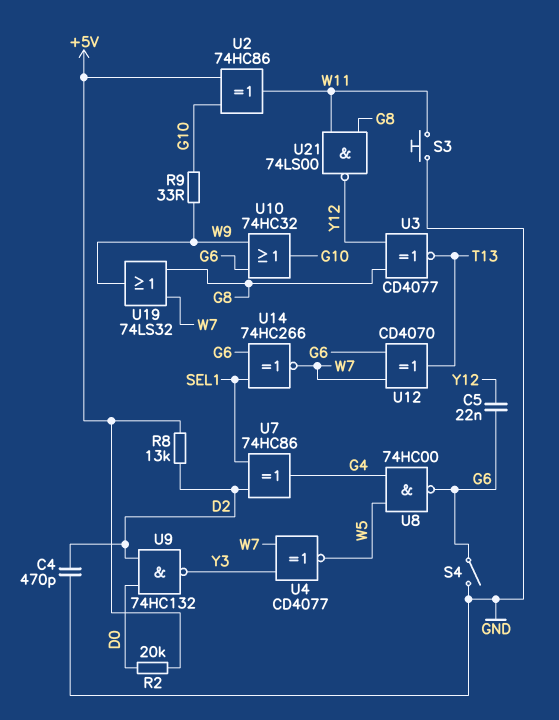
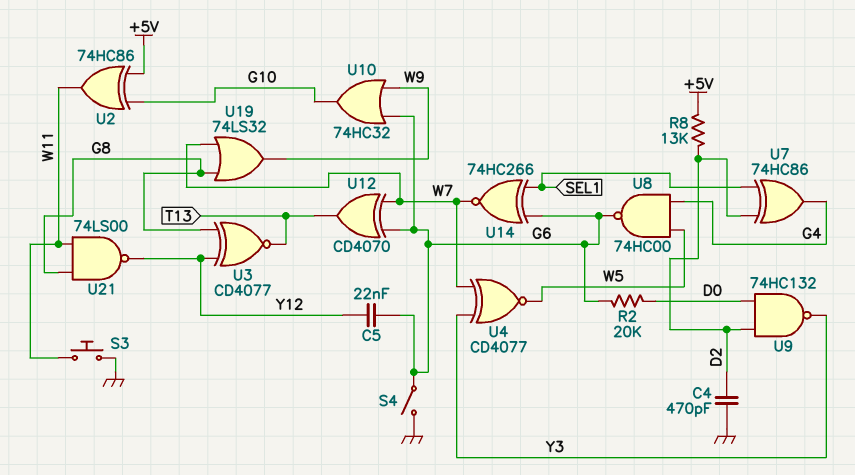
R2: 20k (+5V, D0) -> 20k (D0, G6)
R9: 33 (G10, W9) -> none

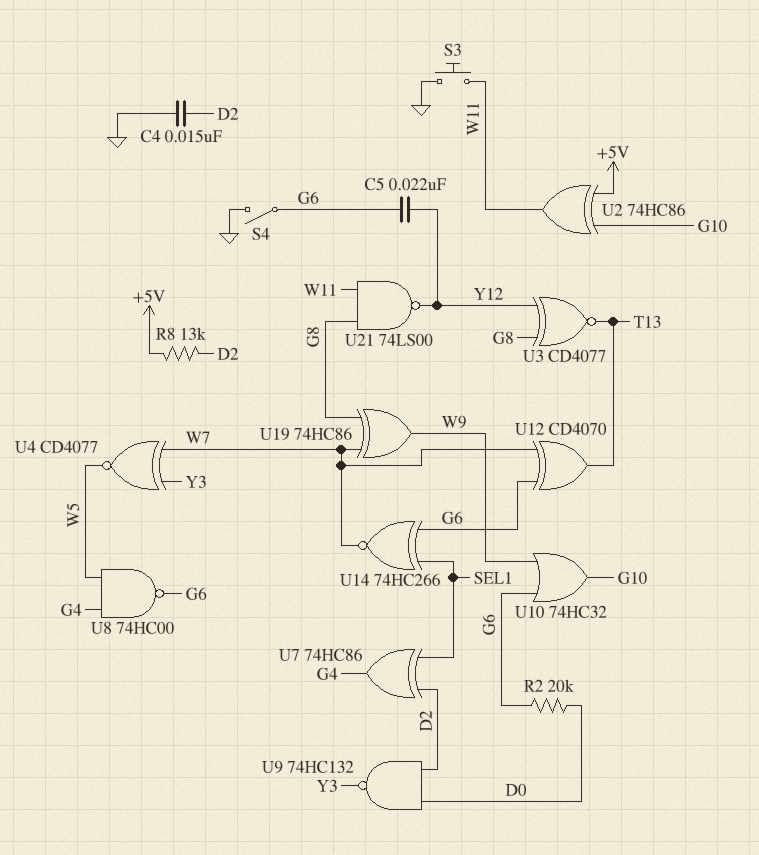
C4: 470pF (D2, GND) -> 15nF (D2, GND)
U19: OR 74LS32 (in G8, in W7, out W9) -> XOR 74HC86 (in G8, in W7, out W9)

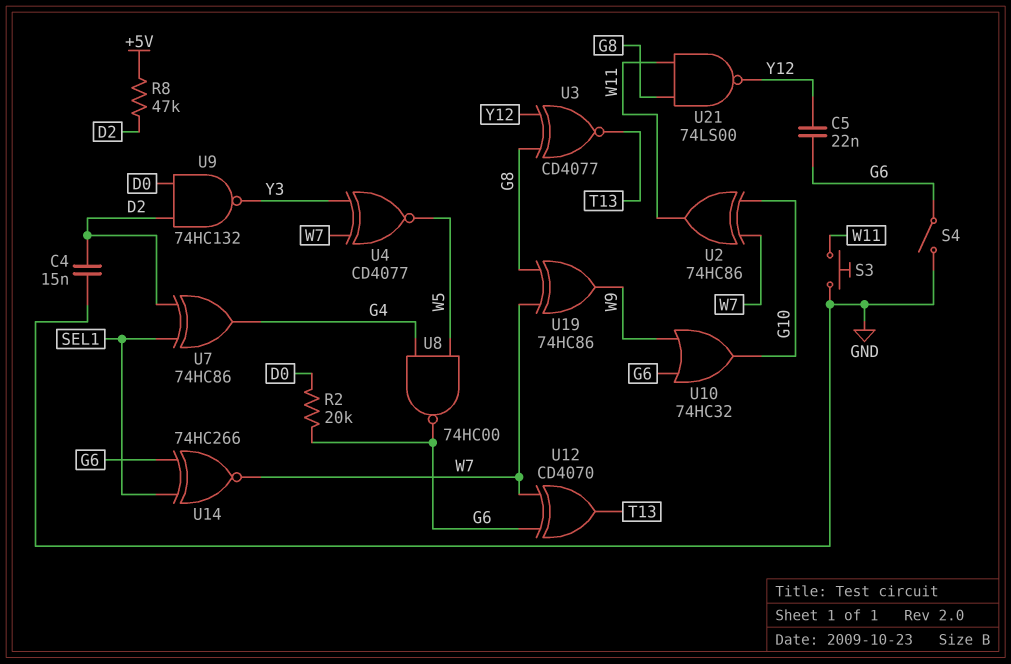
R8: 13k (+5V, D2) -> 47k (+5V, D2)
U2: XOR 74HC86 (in +5V, in G10, out W11) -> XOR 74HC86 (in G10, in W7, out W11)

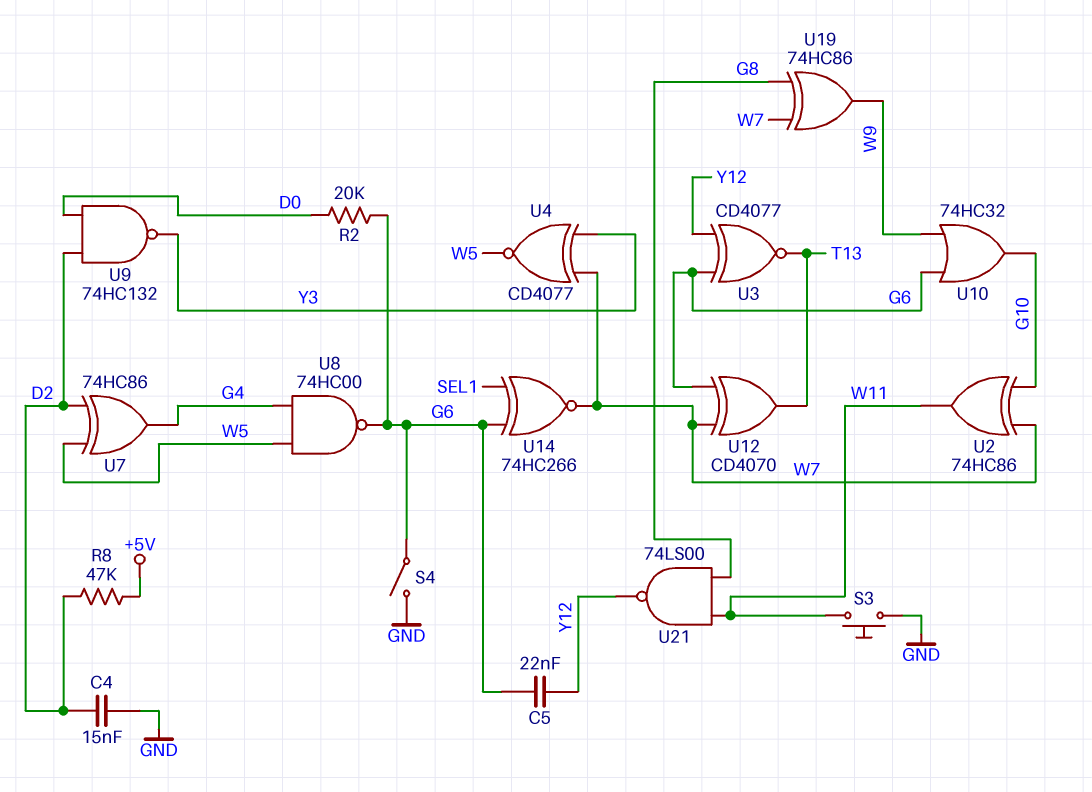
U3: XNOR CD4077 (in G8, in Y12, out T13) -> XNOR CD4077 (in G6, in Y12, out T13)
U7: XOR 74HC86 (in D2, in SEL1, out G4) -> XOR 74HC86 (in D2, in W5, out G4)

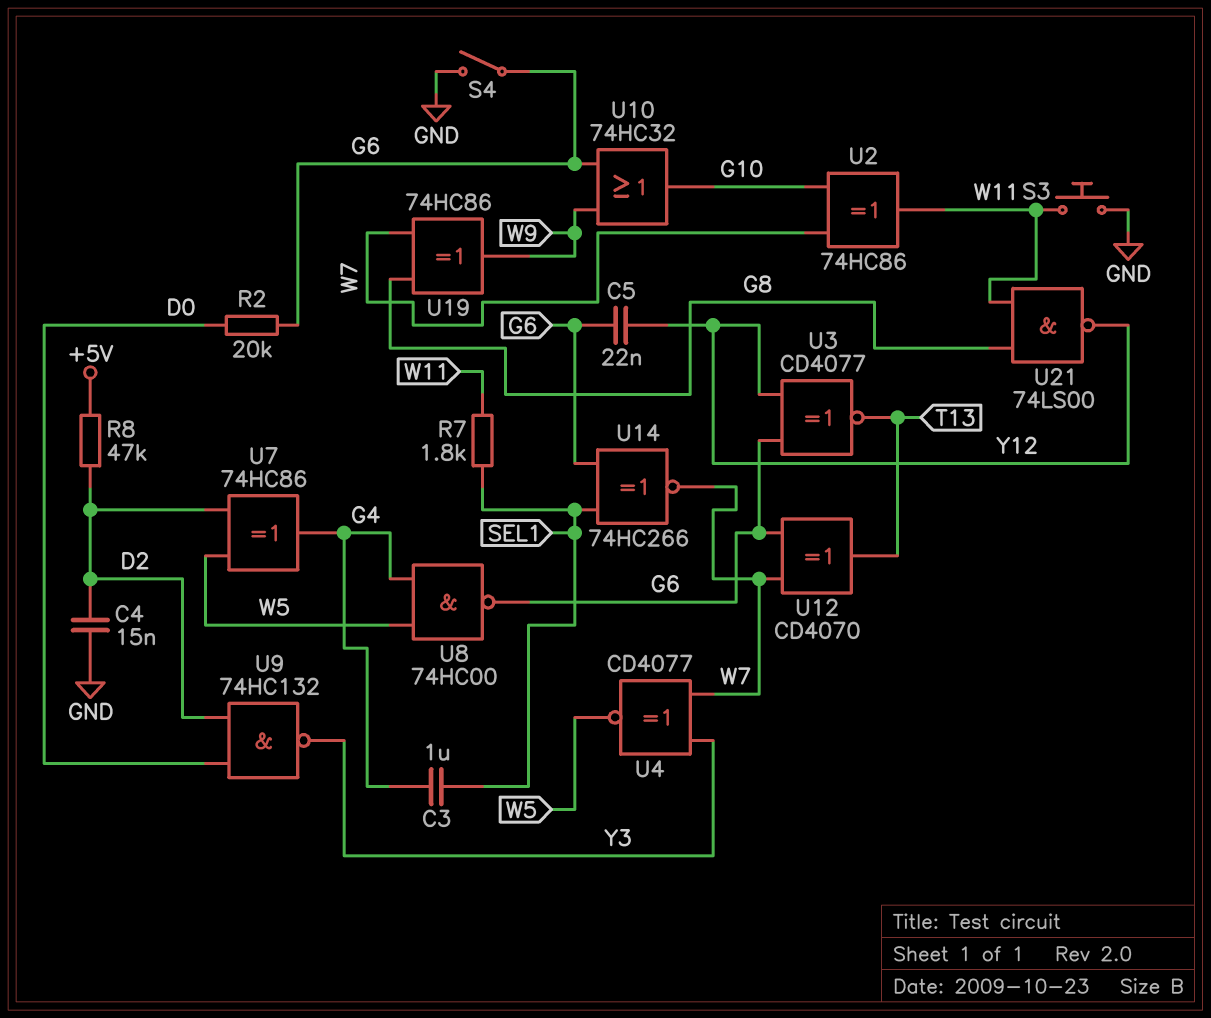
C3: none -> 1uF (G4, SEL1)
R7: none -> 1.8k (SEL1, W11)

